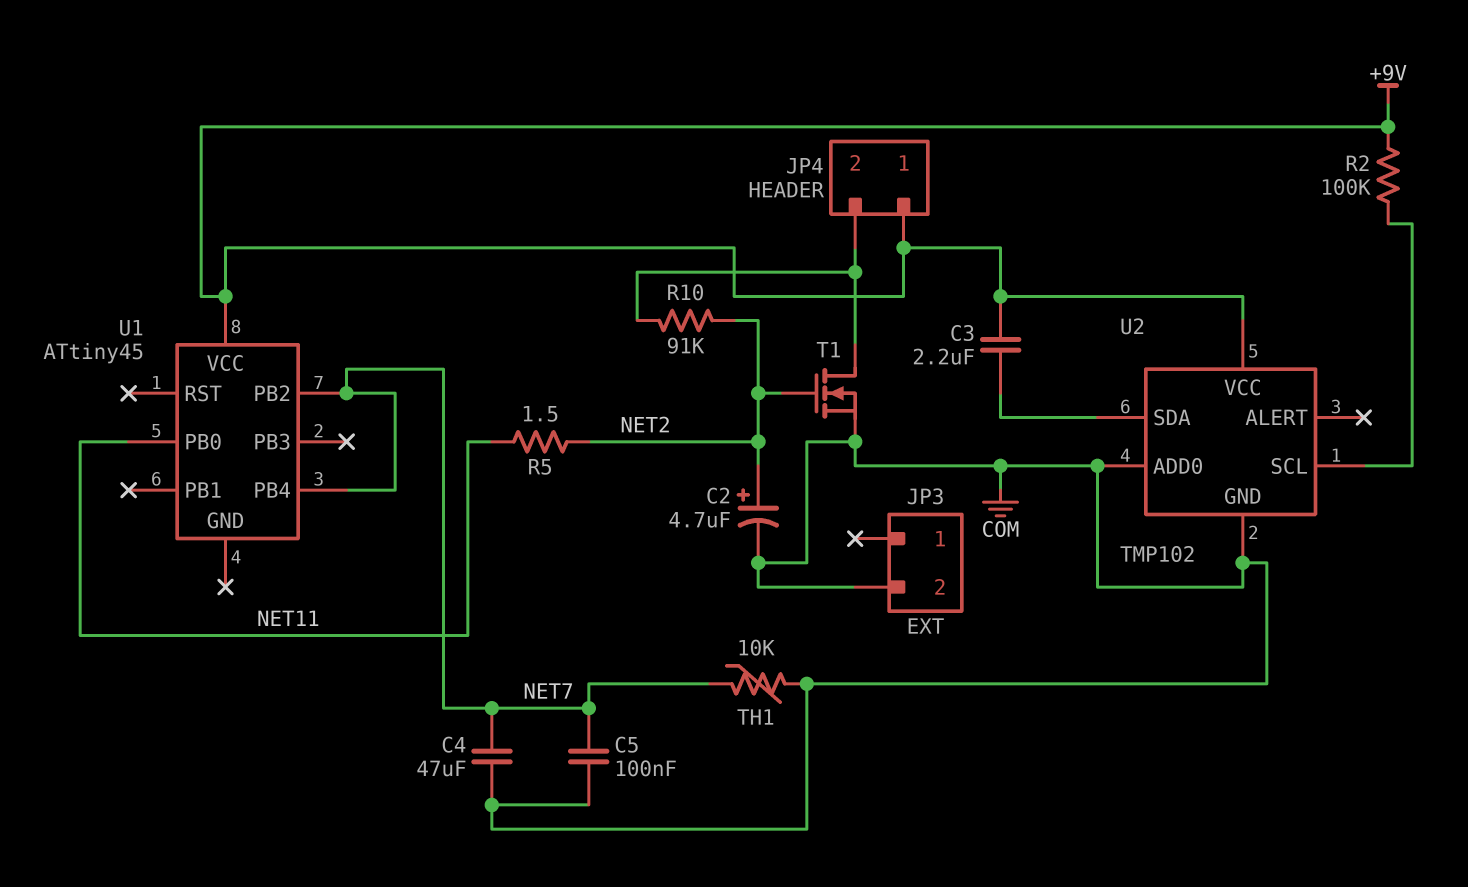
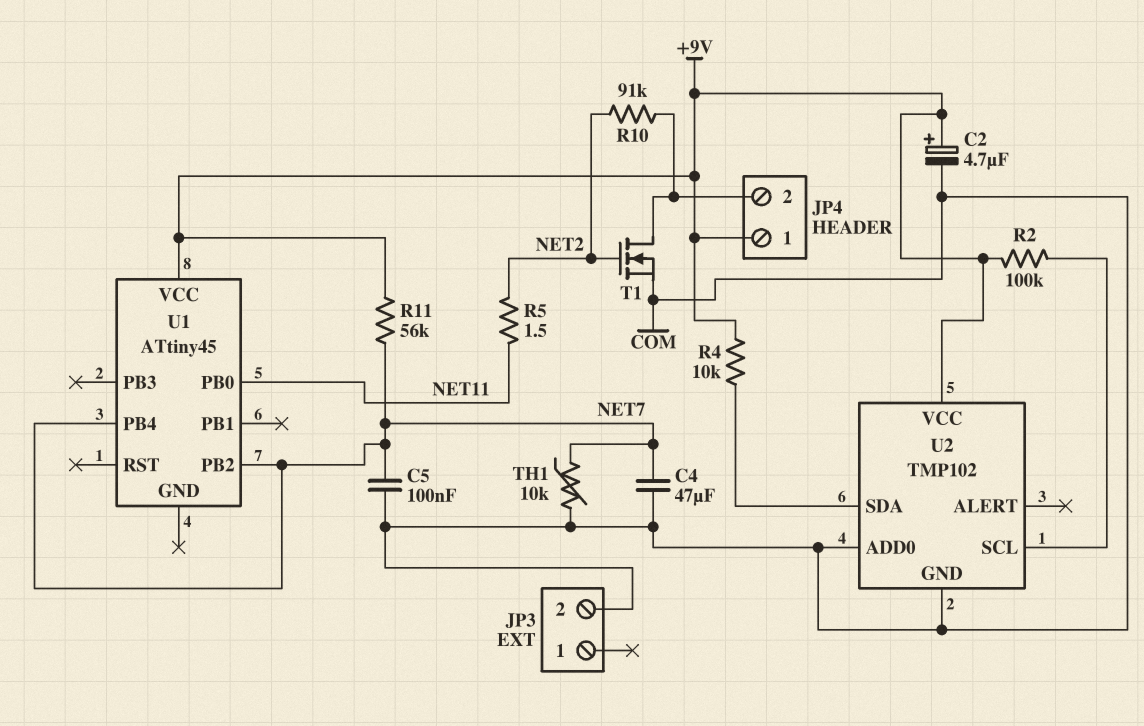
C2: 4.7uF (plus NET2, minus COM) -> 4.7uF (plus +9V, minus COM)
C3: 2.2uF (+9V, U2/SDA) -> none
R4: none -> 10k (+9V, U2/SDA)
R11: none -> 56k (+9V, NET7)

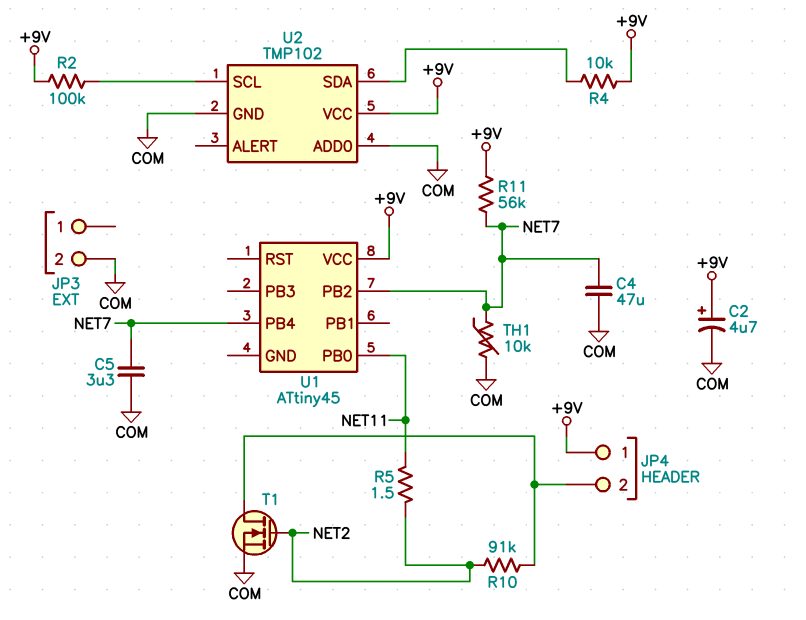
C5: 100nF (COM, NET7) -> 3.3uF (COM, NET7)

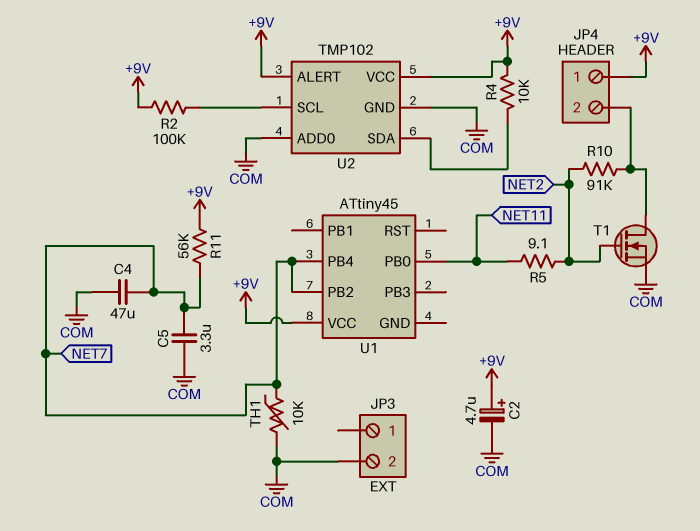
R5: 1.5 (NET2, NET11) -> 9.1 (NET2, NET11)
U2 pin ALERT: none -> +9V

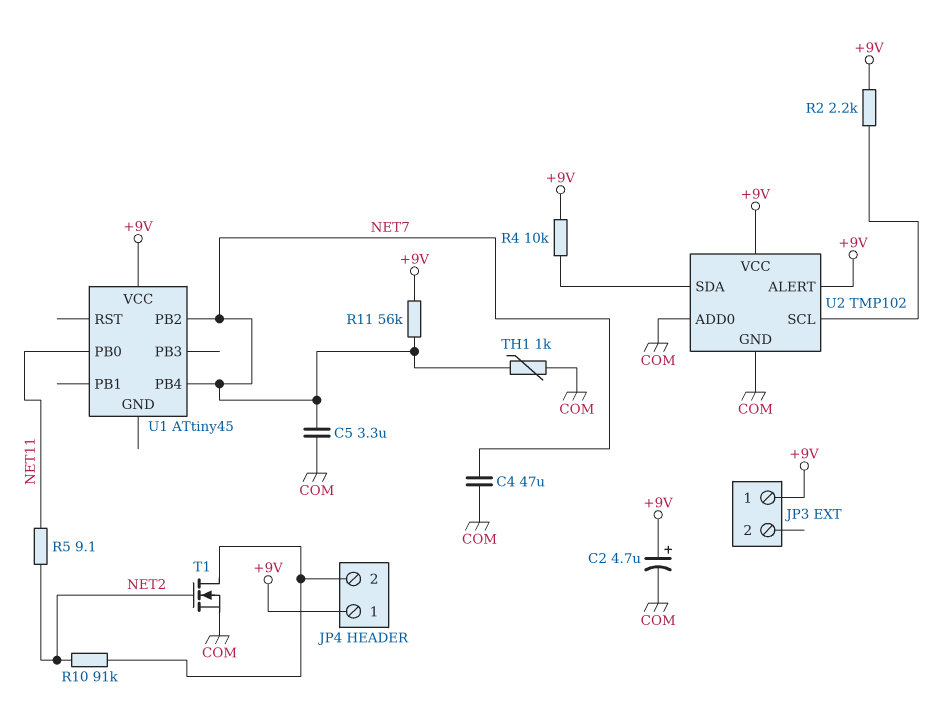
JP3 pin 1: none -> +9V
JP3 pin 2: COM -> none
R2: 100k (+9V, U2/SCL) -> 2.2k (+9V, U2/SCL)
TH1: 10k (COM, NET7) -> 1k (COM, NET7)

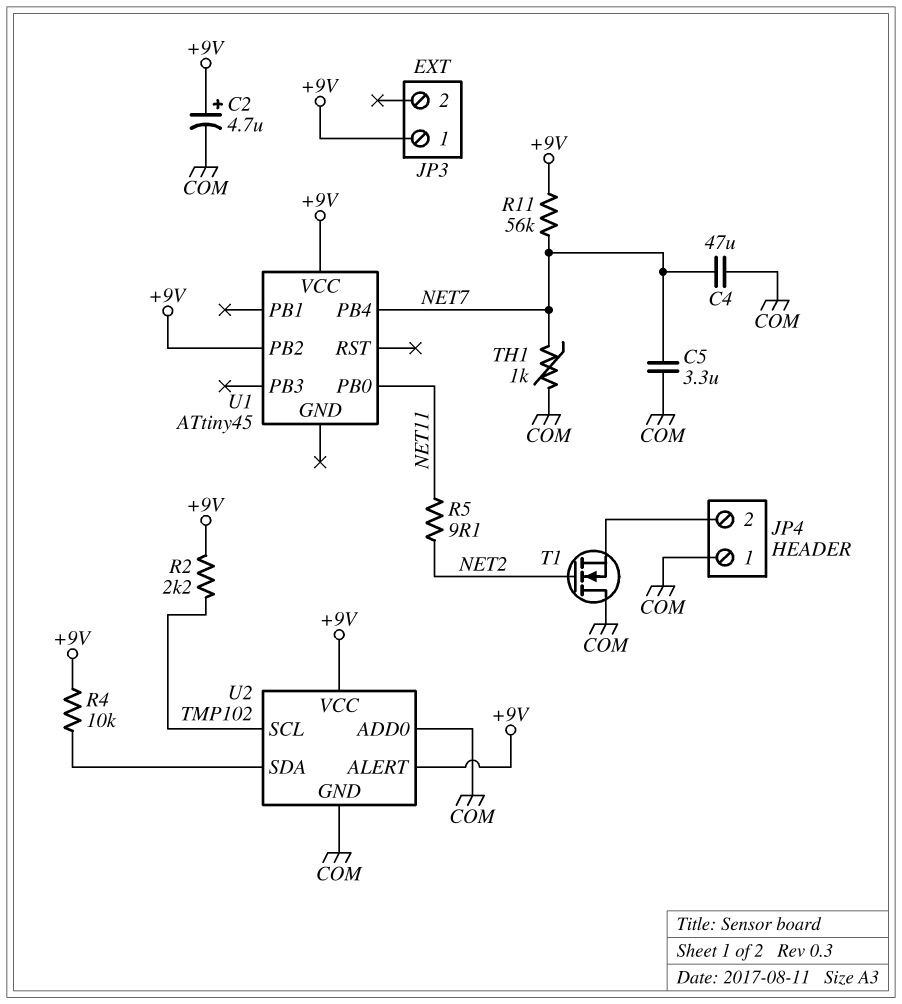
JP4 pin 1: +9V -> COM
R10: 91k (JP4/2, NET2) -> none
T1: NMOS (G NET2, D JP4/2, S COM) -> NMOS (G NET2, D COM, S JP4/2)
U1 pin PB2: NET7 -> +9V

